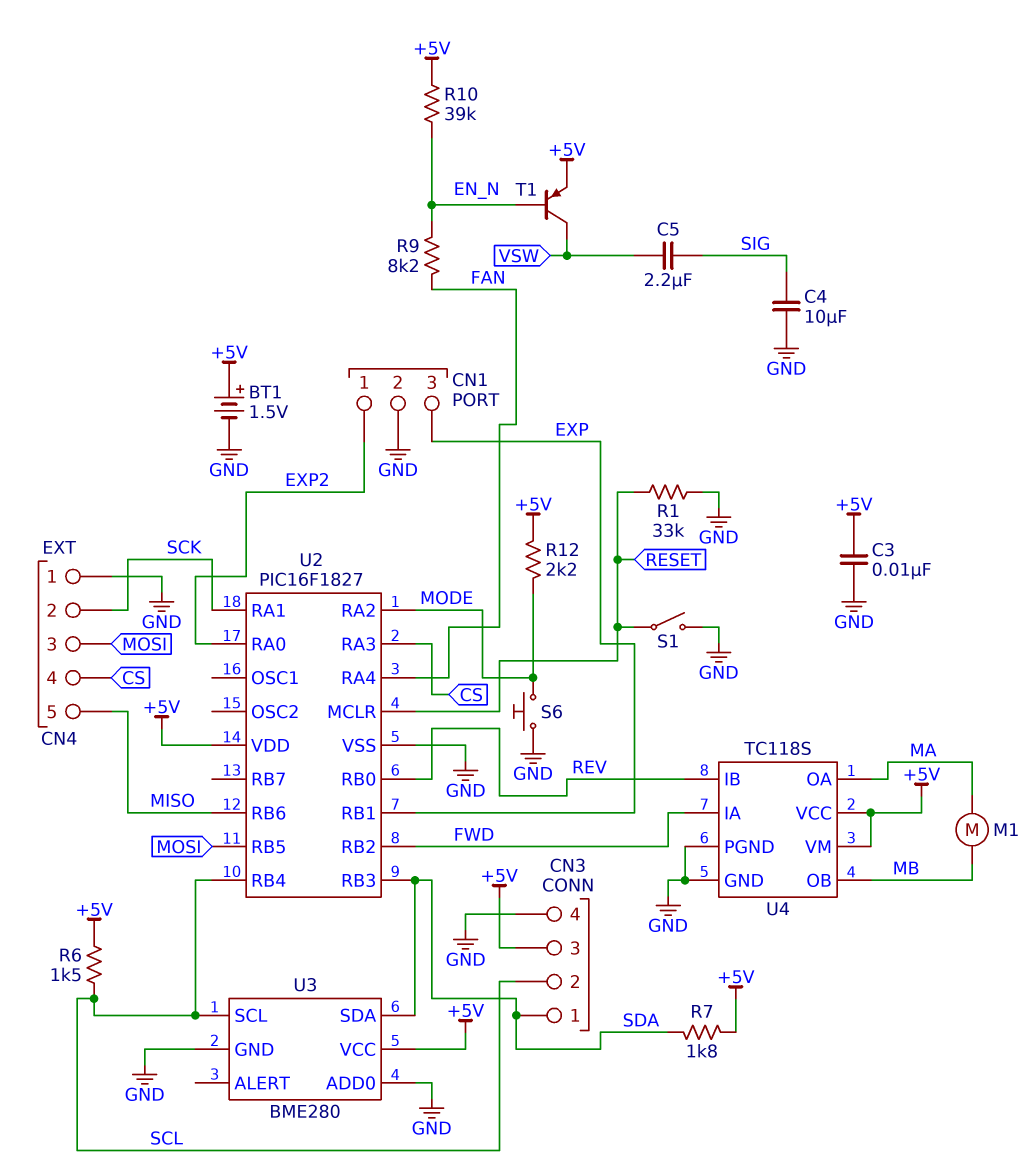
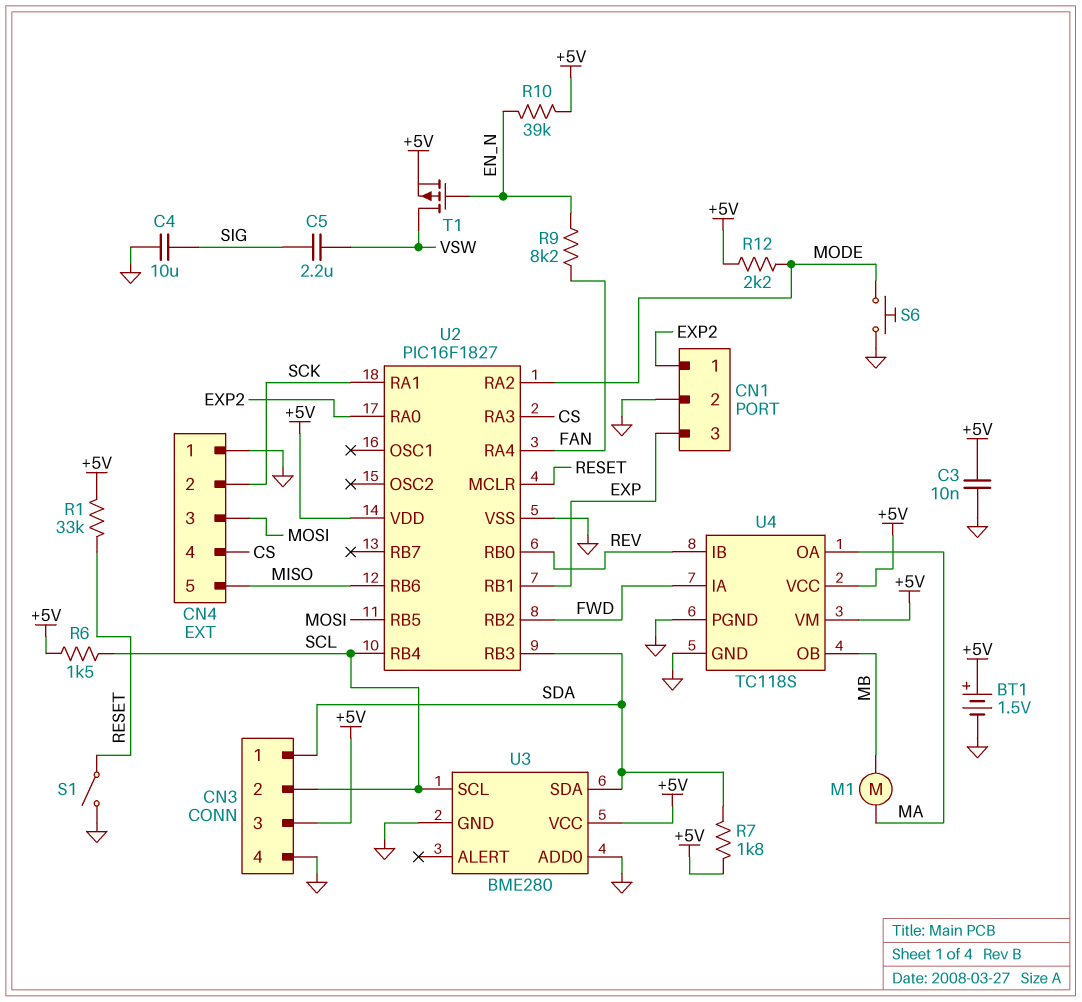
R1: 33k (GND, RESET) -> 33k (+5V, RESET)
T1: PNP (B EN_N, C VSW, E +5V) -> PMOS (G EN_N, D VSW, S +5V)

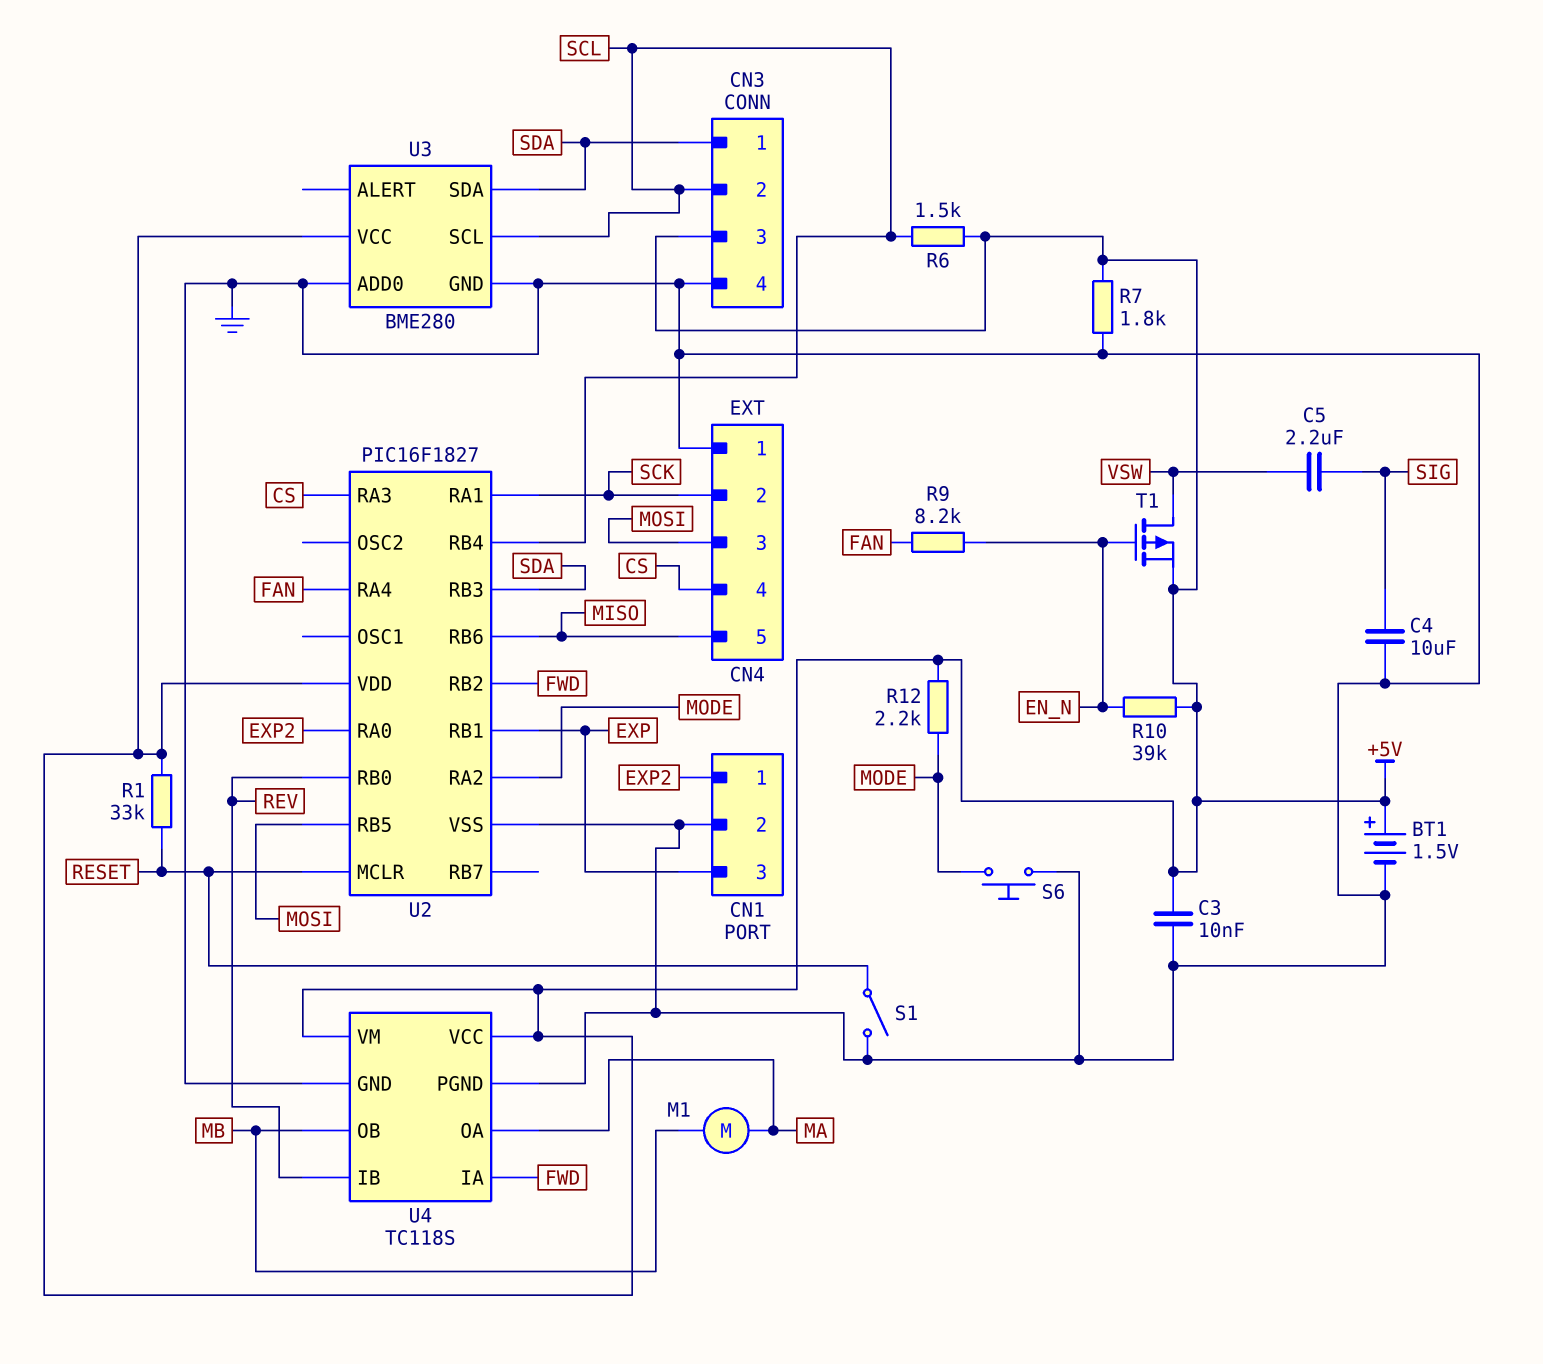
R7: 1.8k (+5V, SDA) -> 1.8k (+5V, GND)

